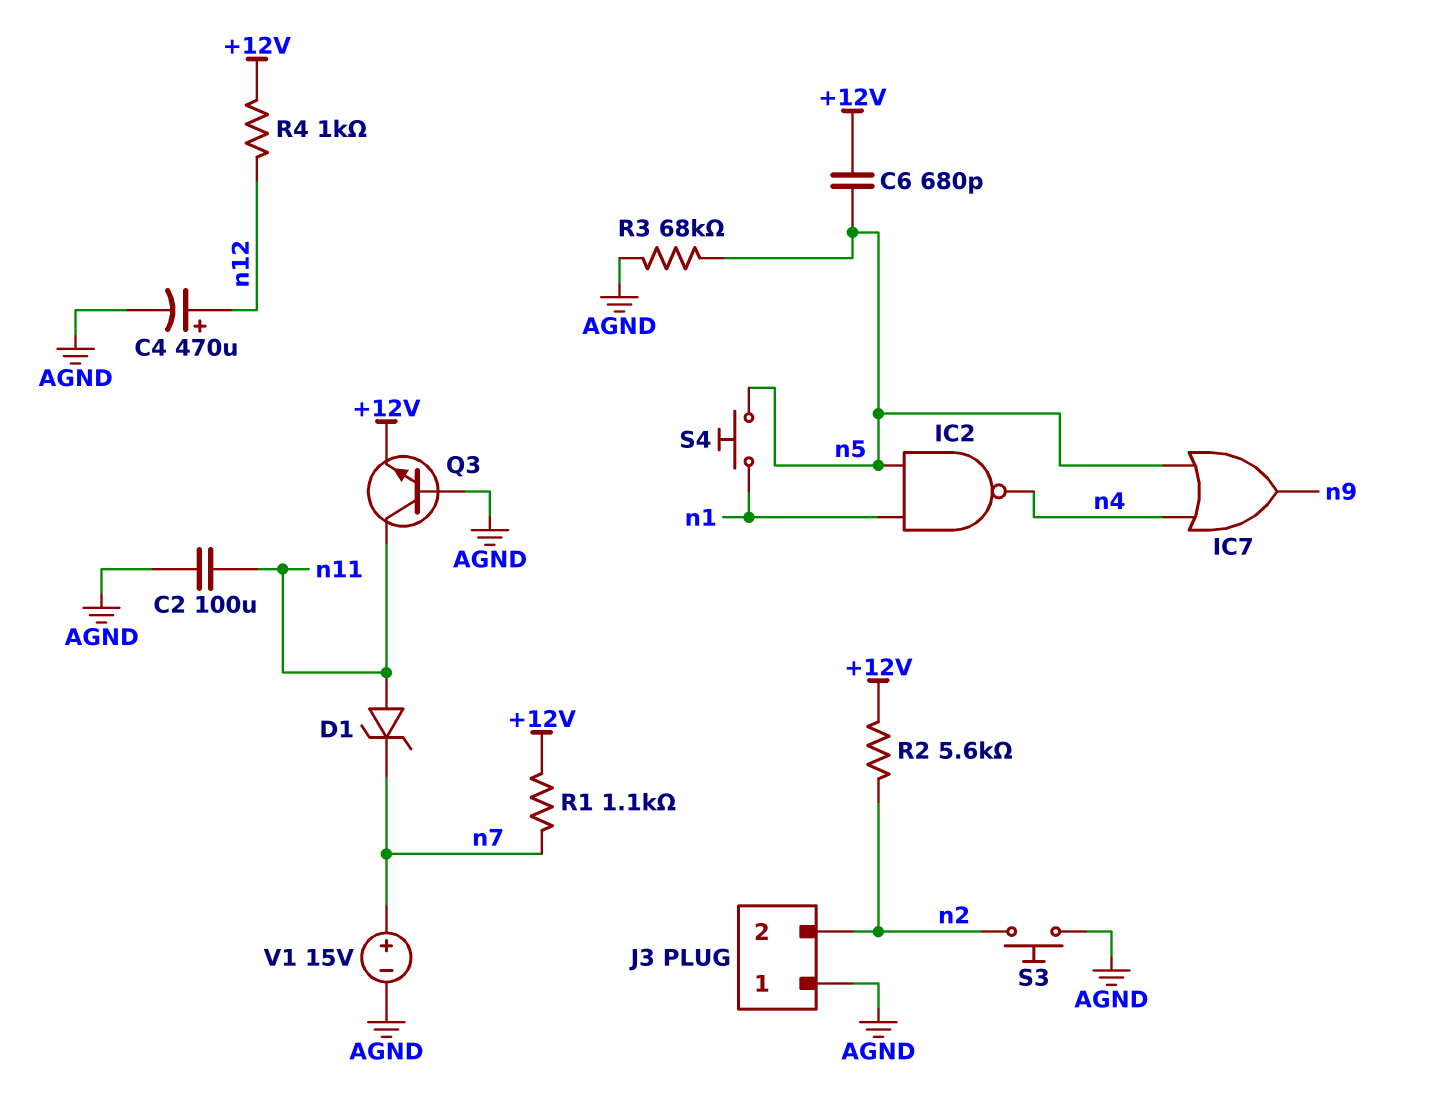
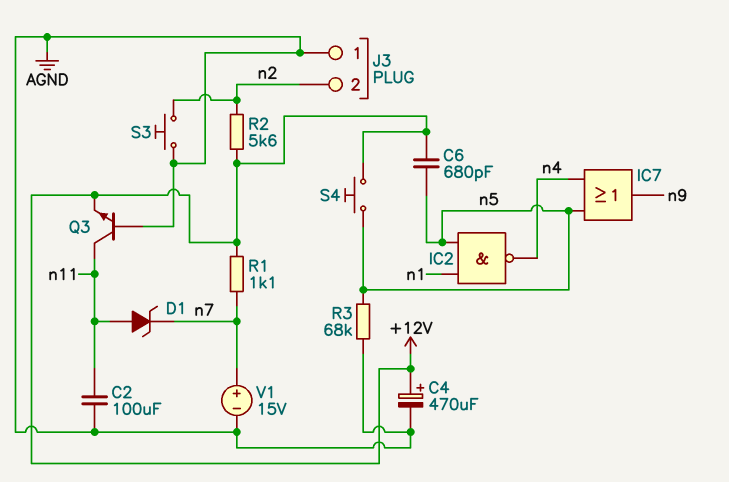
C4: 470uF (plus n12, minus AGND) -> 470uF (plus +12V, minus AGND)
R4: 1k (+12V, n12) -> none
S4: button (n1, n5) -> button (+12V, n5)

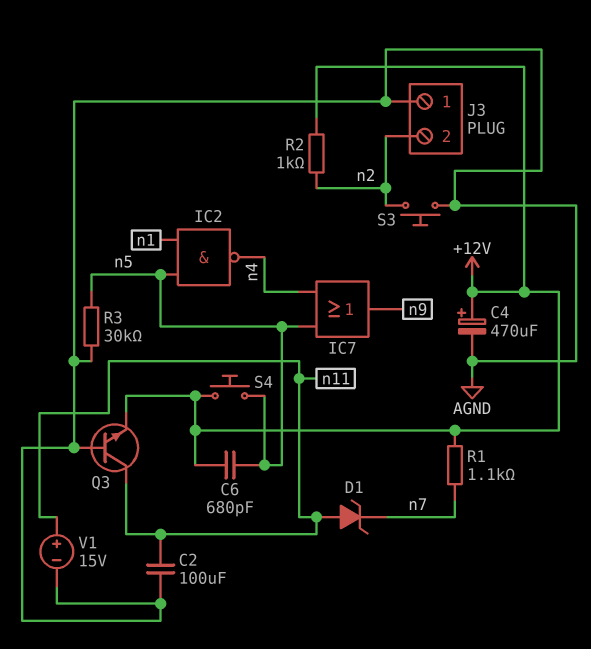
R2: 5.6k (+12V, n2) -> 1k (+12V, n2)
R3: 68k (AGND, n5) -> 30k (AGND, n5)
V1: 15V (plus n7, minus AGND) -> 15V (plus n11, minus AGND)

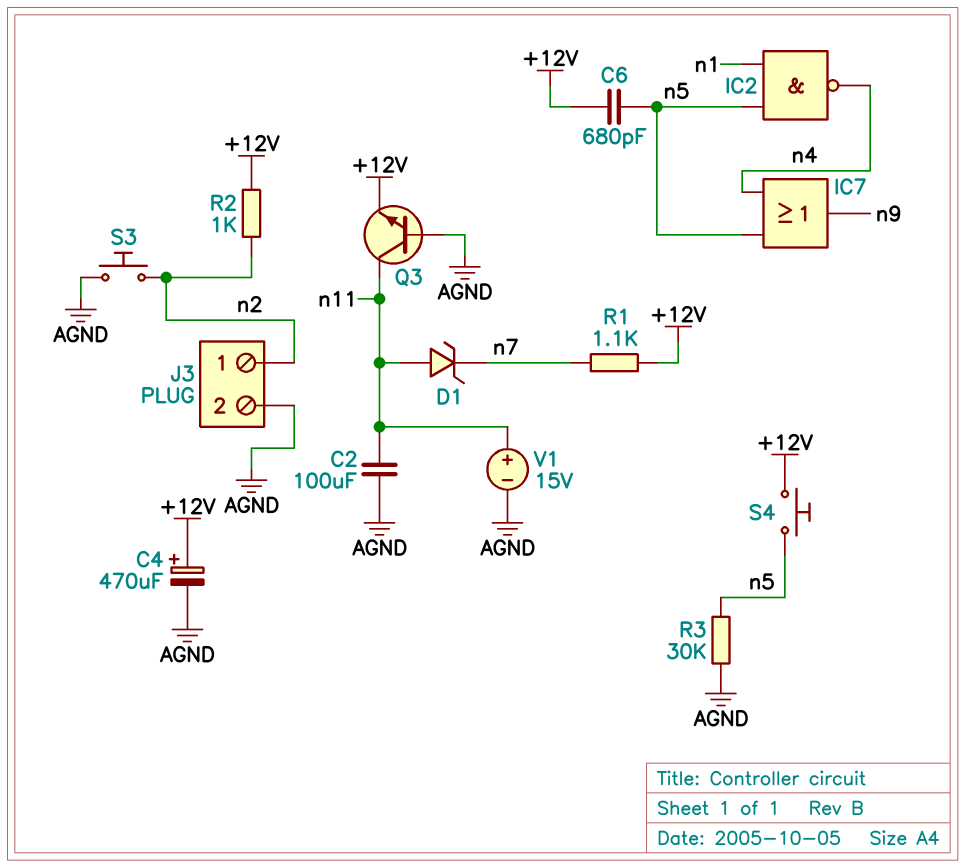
J3 pin 1: AGND -> n2
J3 pin 2: n2 -> AGND

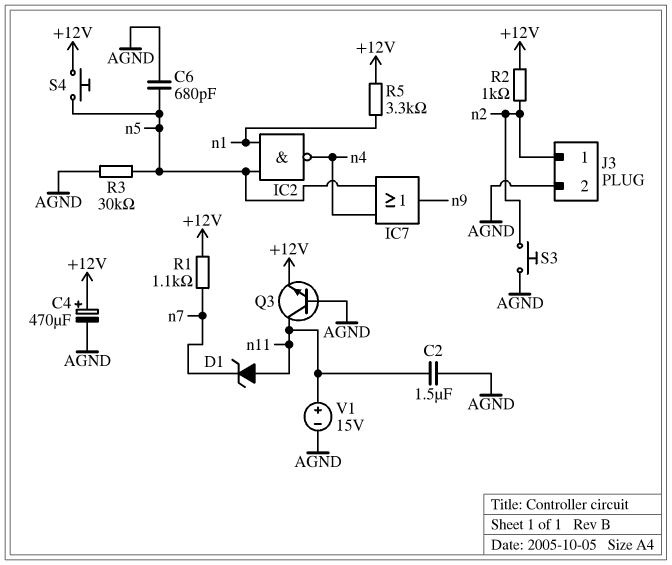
C2: 100uF (AGND, n11) -> 1.5uF (AGND, n11)
C6: 680pF (+12V, n5) -> 680pF (AGND, n5)
R5: none -> 3.3k (+12V, n1)

